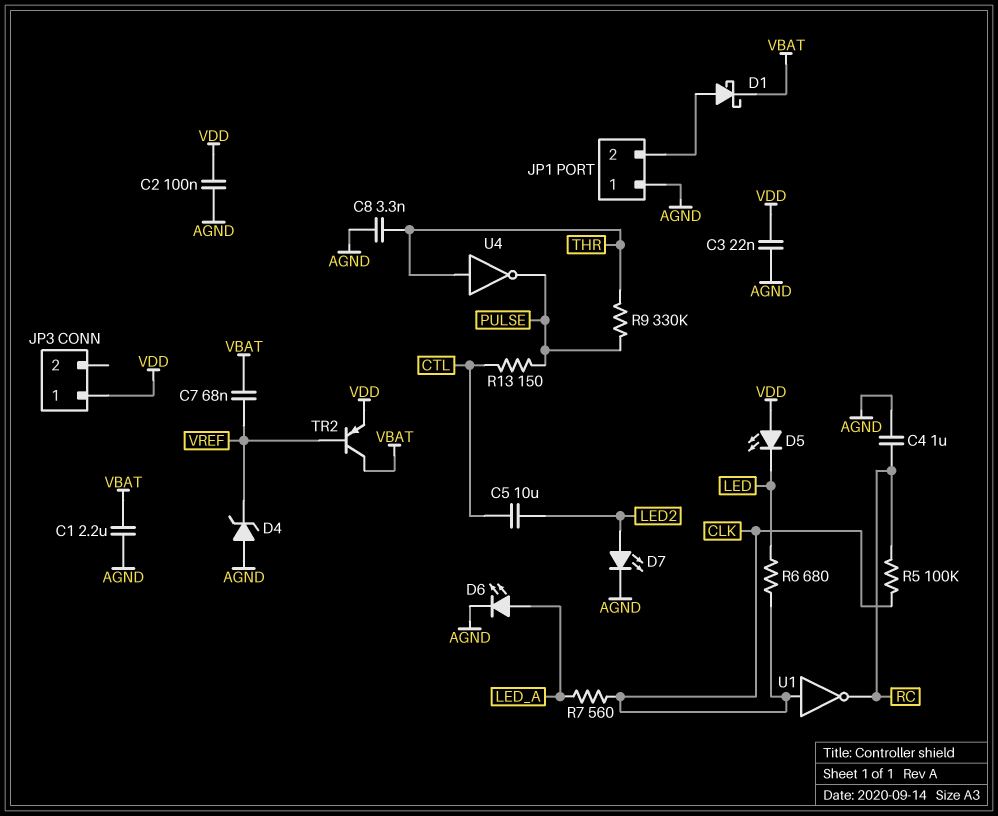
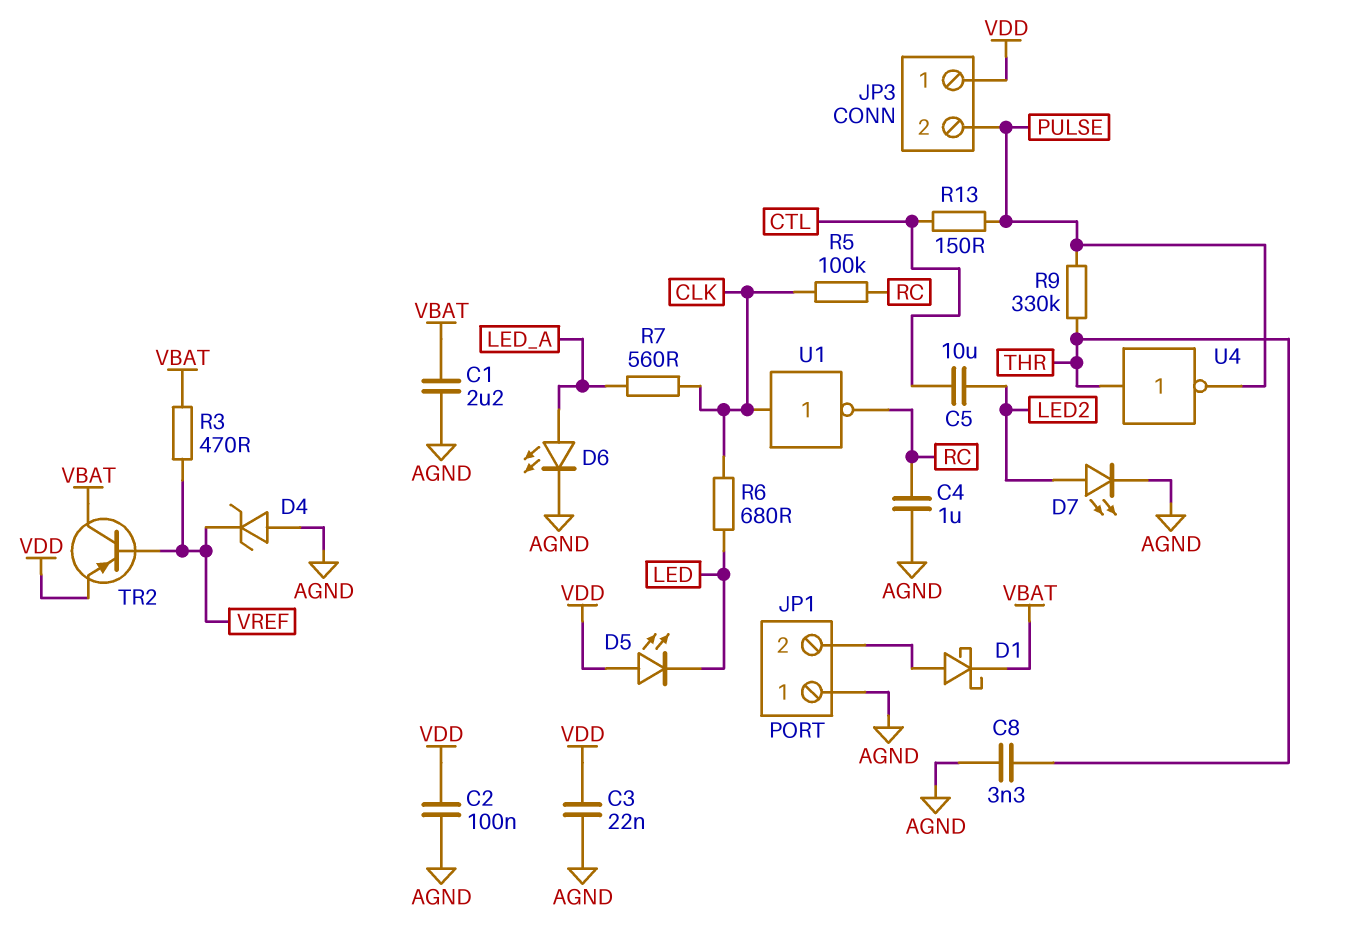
C7: 68nF (VBAT, VREF) -> none
JP3 pin 2: none -> PULSE
R3: none -> 470 (VBAT, VREF)

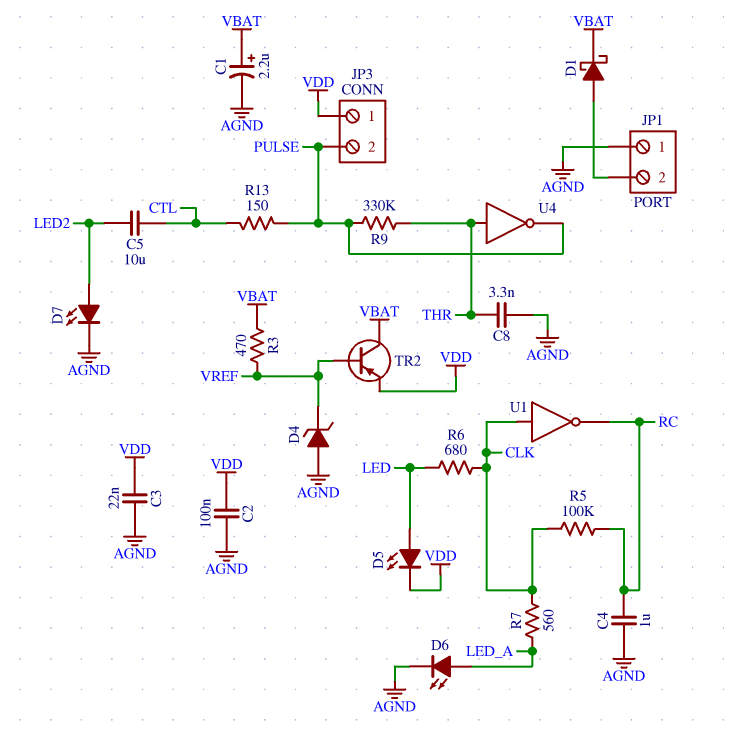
C1: 2.2uF (AGND, VBAT) -> 2.2uF (plus VBAT, minus AGND)
D5: LED (A VDD, K LED) -> LED (A LED, K VDD)

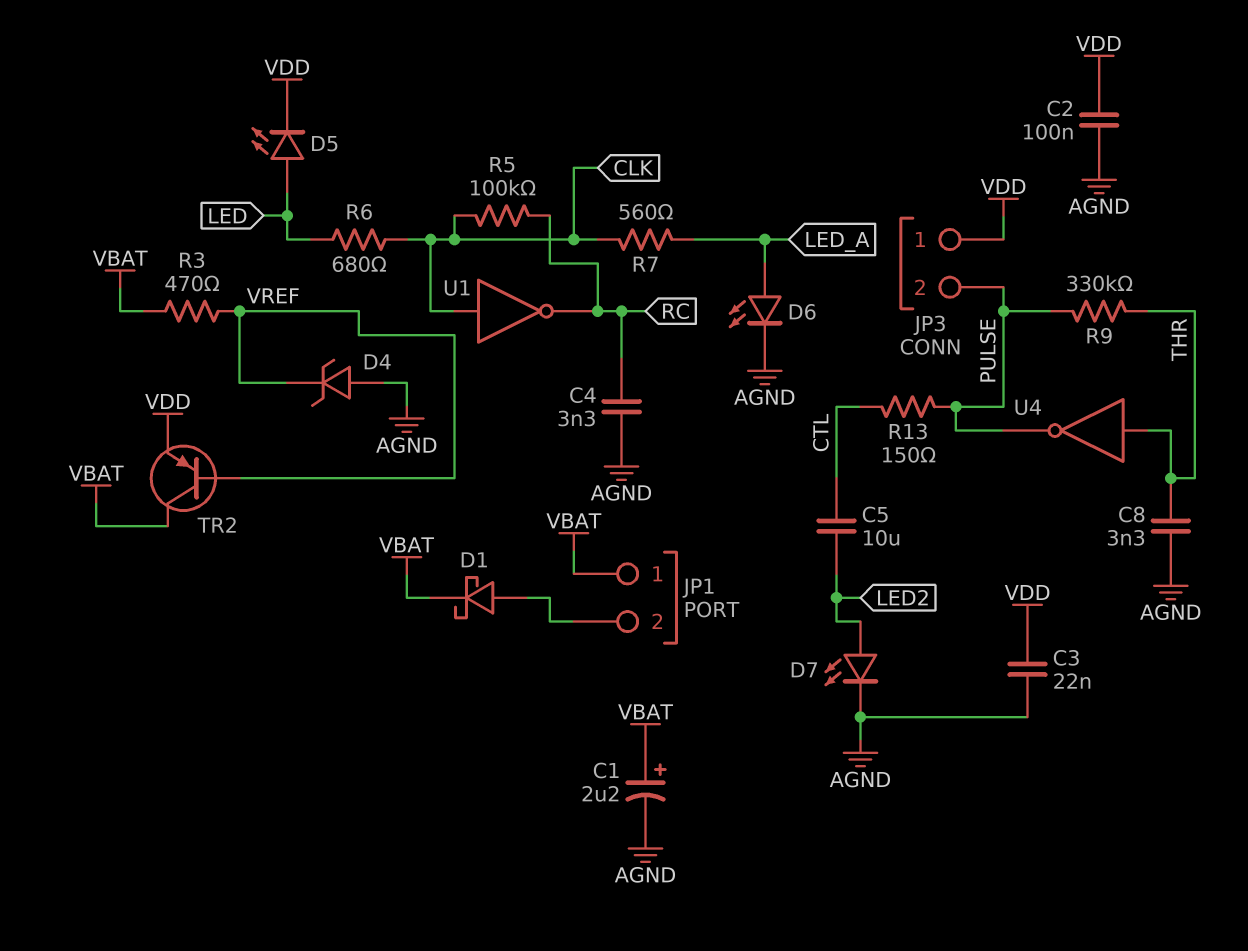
C4: 1uF (AGND, RC) -> 3.3nF (AGND, RC)
JP1 pin 1: AGND -> VBAT

